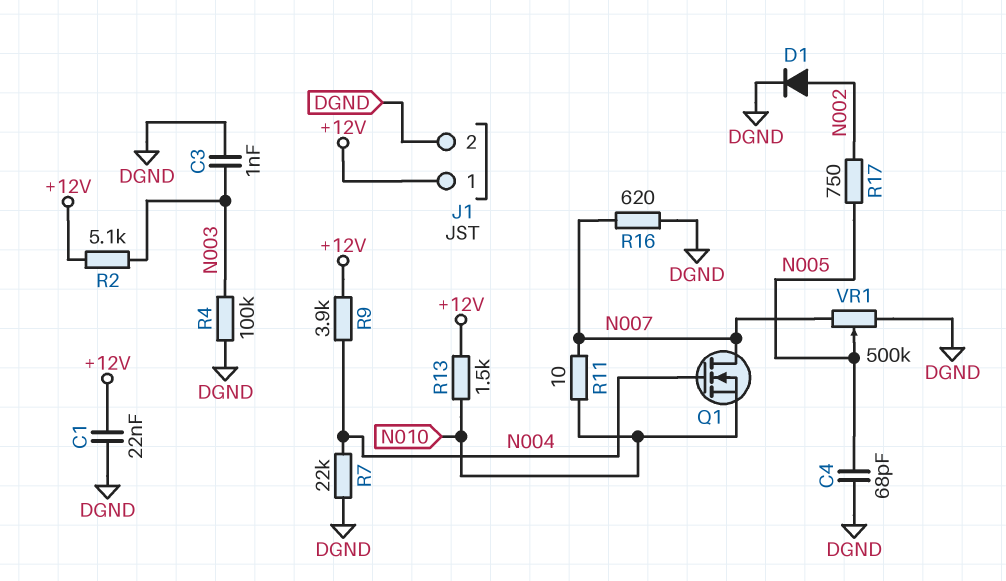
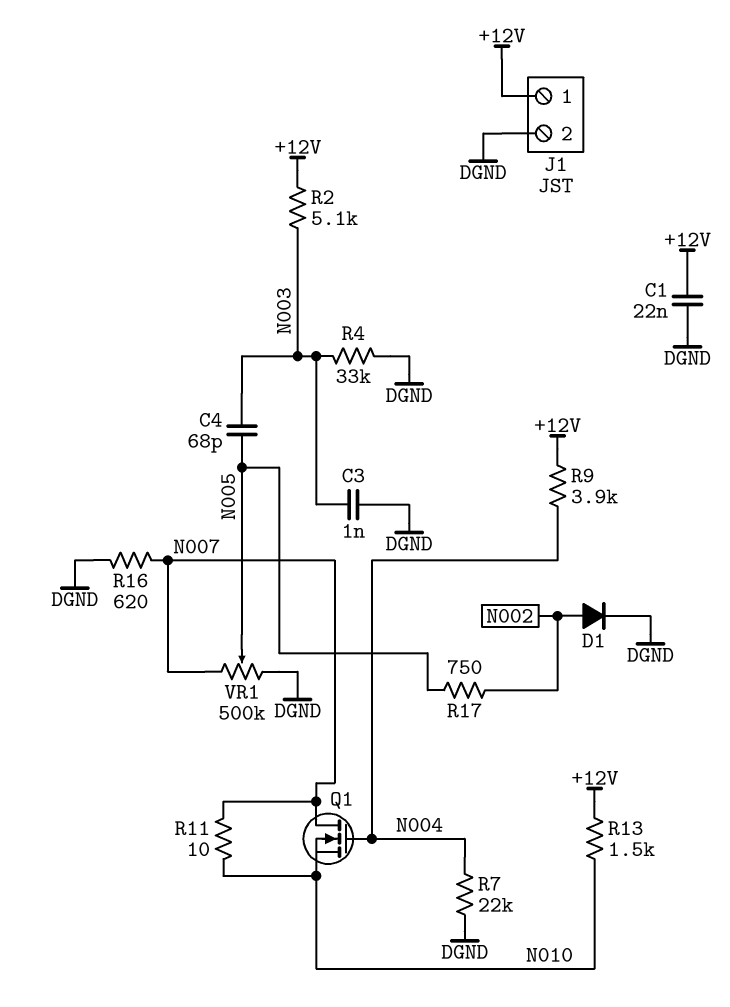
C4: 68pF (DGND, N005) -> 68pF (N003, N005)
R4: 100k (DGND, N003) -> 33k (DGND, N003)

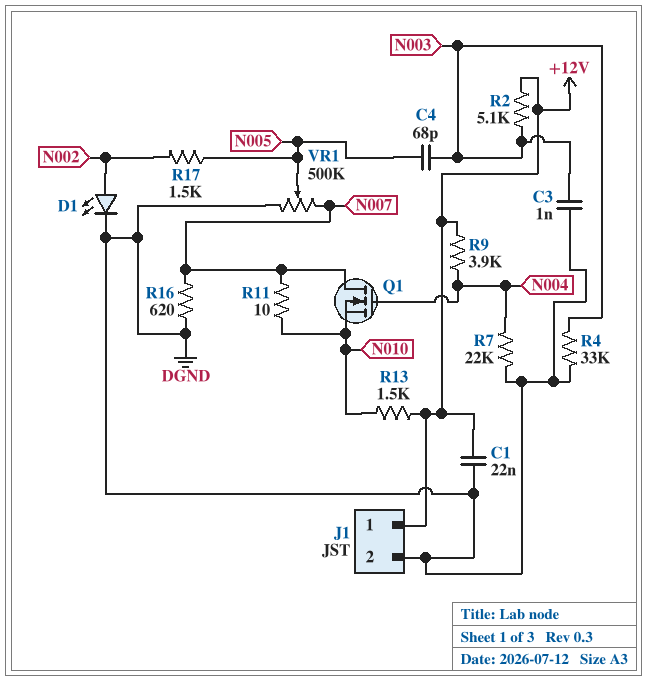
D1: diode (A N002, K DGND) -> LED (A N002, K DGND)
R17: 750 (N002, N005) -> 1.5k (N002, N005)

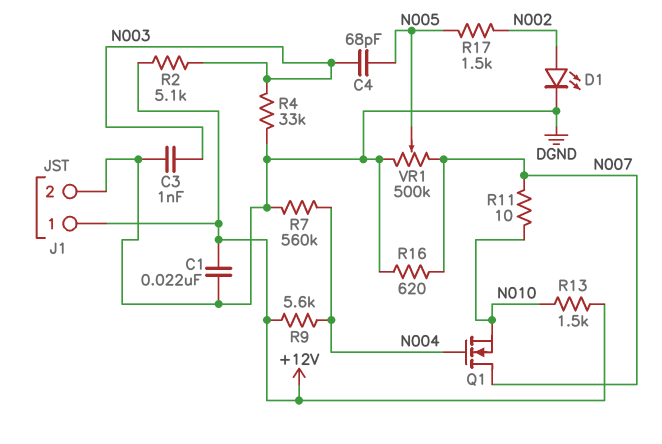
R7: 22k (DGND, N004) -> 560k (DGND, N004)
R9: 3.9k (+12V, N004) -> 5.6k (+12V, N004)

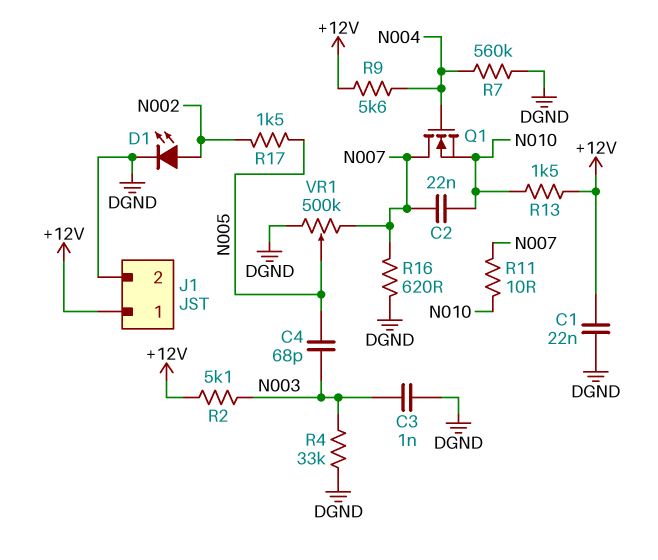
C2: none -> 22nF (N007, N010)

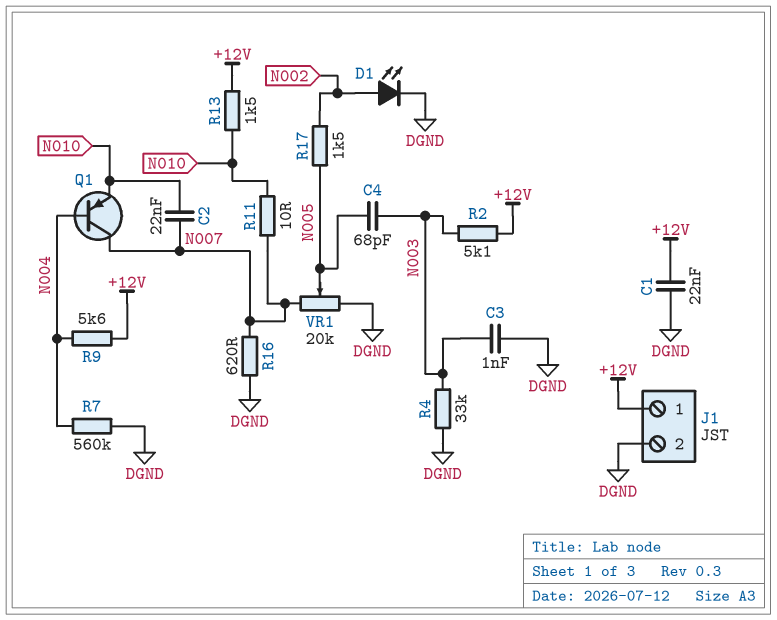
Q1: NMOS (G N004, D N007, S N010) -> PNP (B N004, C N007, E N010)
VR1: 500k (DGND, N007, wiper N005) -> 20k (DGND, N007, wiper N005)

